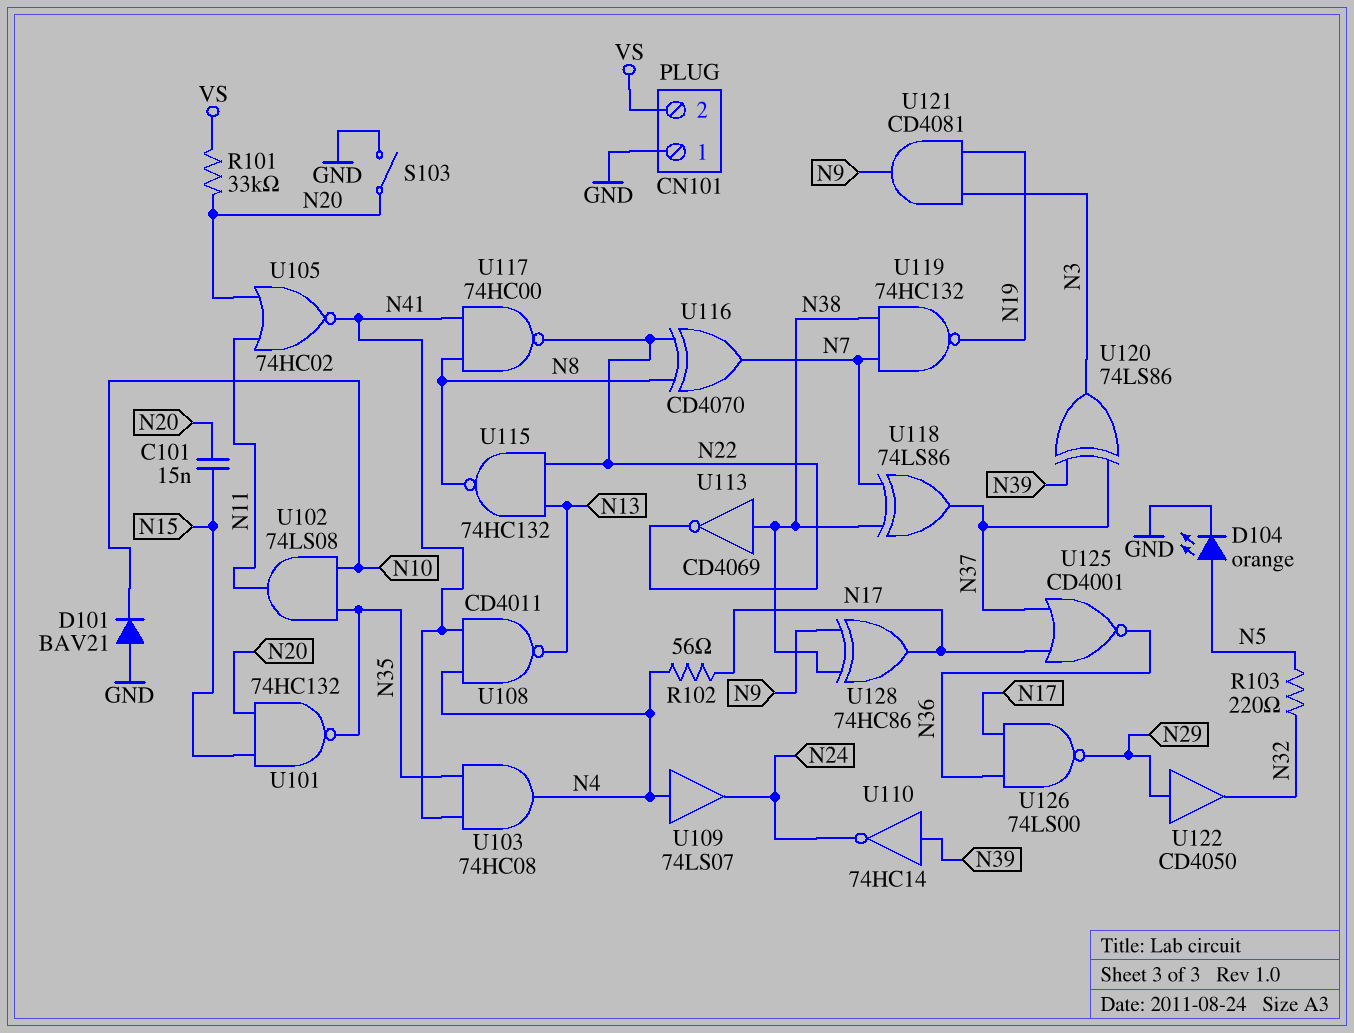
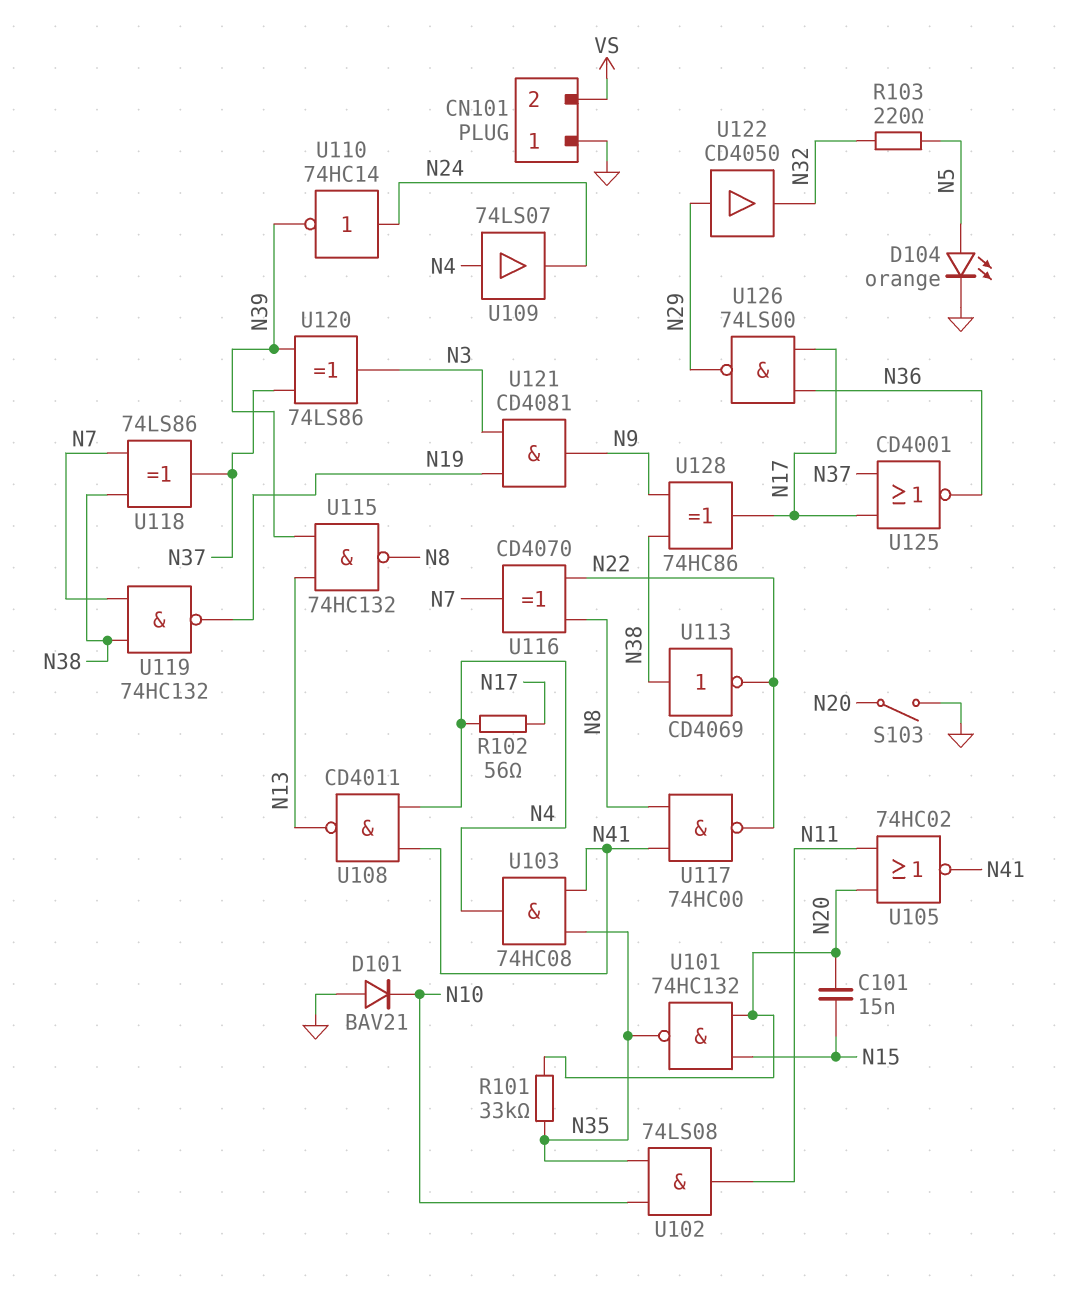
R101: 33k (N20, VS) -> 33k (N20, N35)
U110: NOT 74HC14 (in N39, out N24) -> NOT 74HC14 (in N24, out N39)
U115: NAND 74HC132 (in N13, in N22, out N8) -> NAND 74HC132 (in N13, in N39, out N8)

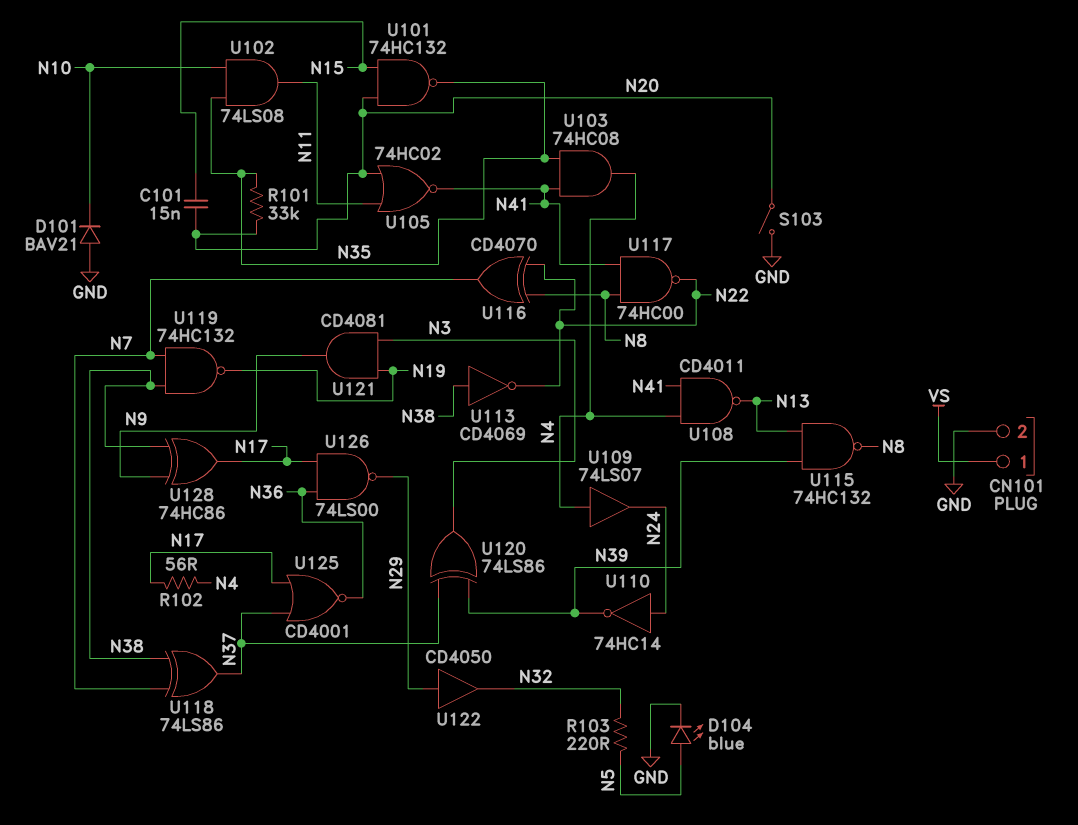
CN101 pin 1: GND -> VS
CN101 pin 2: VS -> GND
D104: LED orange (A N5, K GND) -> LED blue (A N5, K GND)

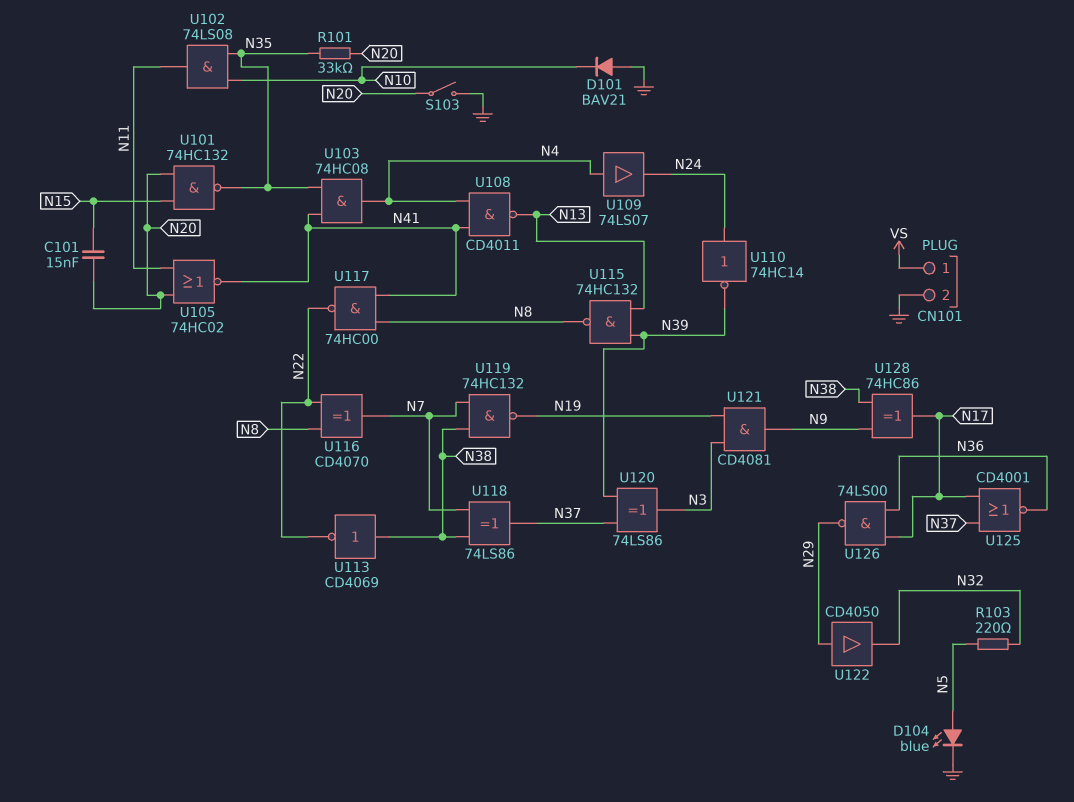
R102: 56 (N4, N17) -> none

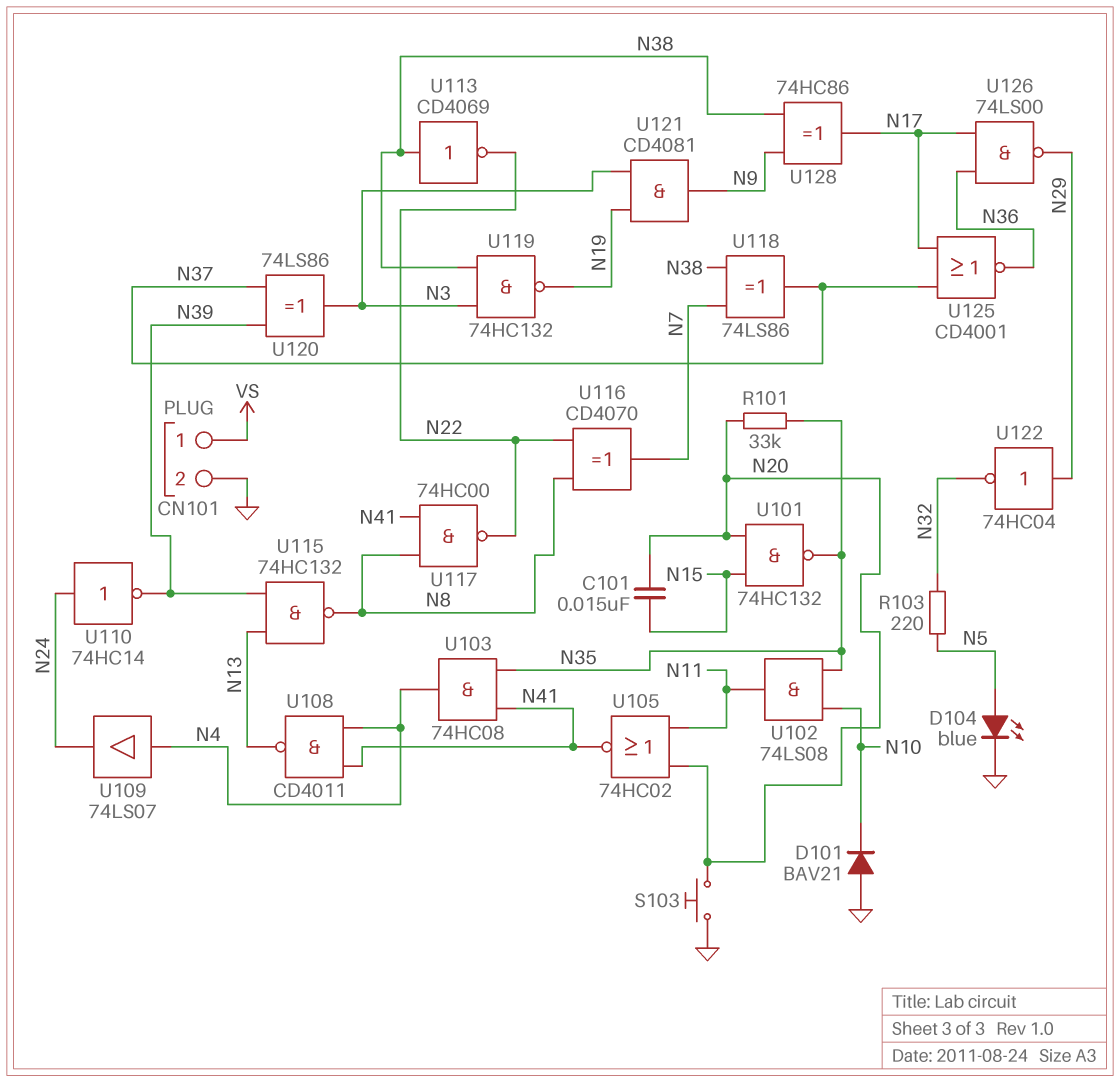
S103: switch (GND, N20) -> button (GND, N20)
U119: NAND 74HC132 (in N7, in N38, out N19) -> NAND 74HC132 (in N3, in N38, out N19)
U122: buffer CD4050 (in N29, out N32) -> NOT 74HC04 (in N29, out N32)

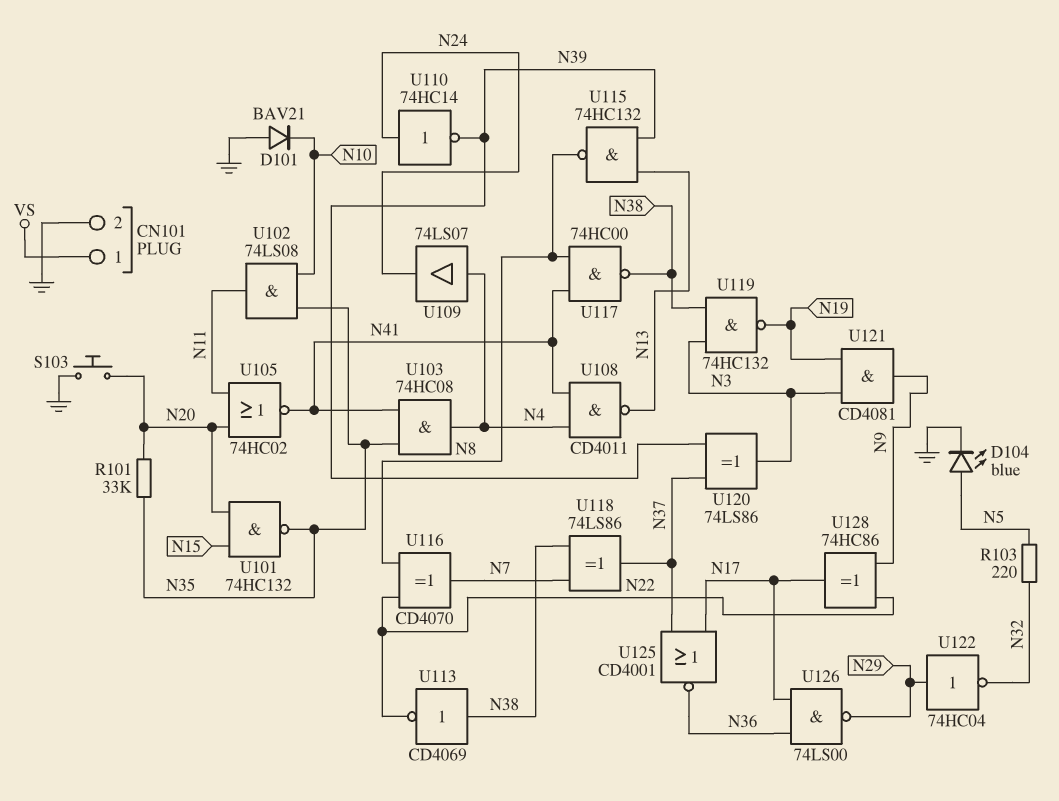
C101: 15nF (N15, N20) -> none
U117: NAND 74HC00 (in N8, in N41, out N22) -> NAND 74HC00 (in N8, in N41, out N38)
U128: XOR 74HC86 (in N9, in N38, out N17) -> XOR 74HC86 (in N9, in N22, out N17)

